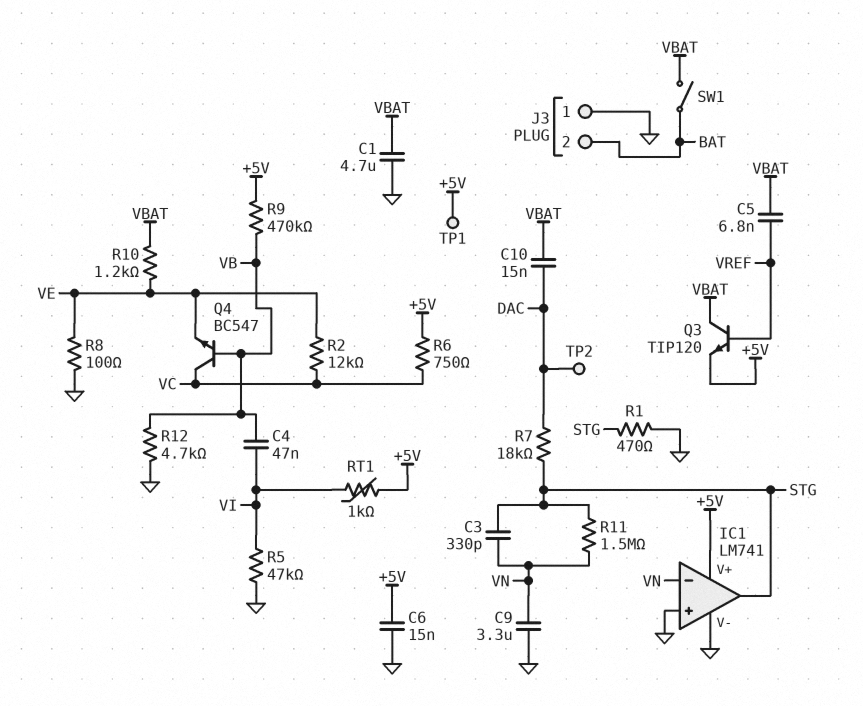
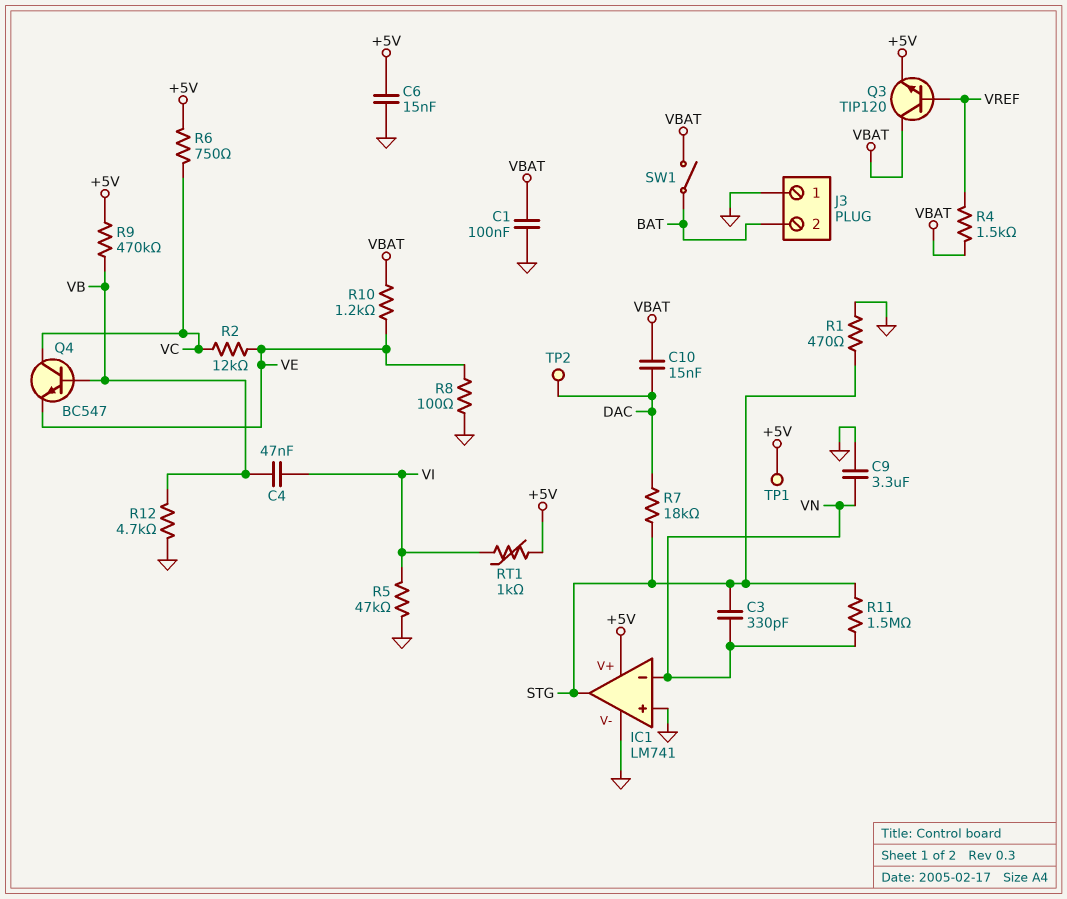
C1: 4.7uF (GND, VBAT) -> 100nF (GND, VBAT)
C5: 6.8nF (VBAT, VREF) -> none
R4: none -> 1.5k (VBAT, VREF)

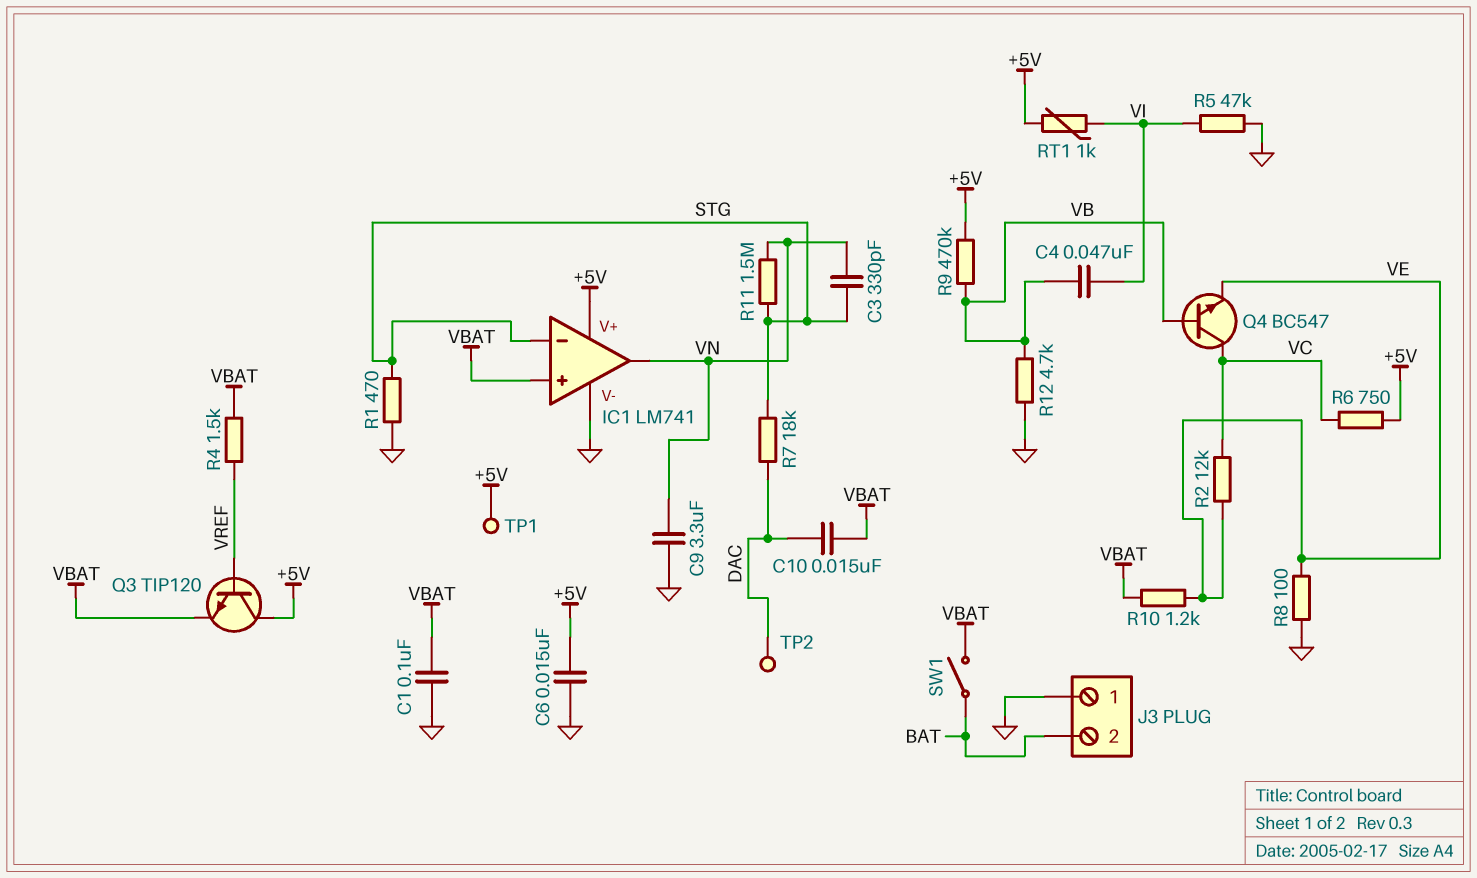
IC1 pin in+: GND -> VBAT
IC1 pin in-: VN -> STG
IC1 pin out: STG -> VN
Q3: NPN TIP120 (B VREF, C VBAT, E +5V) -> NPN TIP120 (B VREF, C +5V, E VBAT)

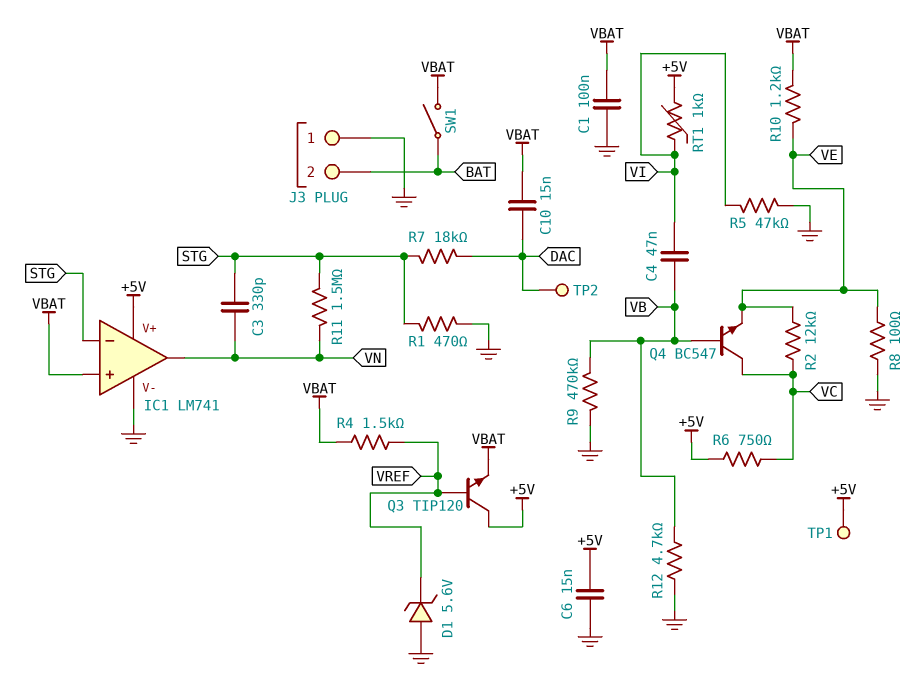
C9: 3.3uF (GND, VN) -> none
D1: none -> zener 5.6V (A GND, K VREF)
R9: 470k (+5V, VB) -> 470k (GND, VB)

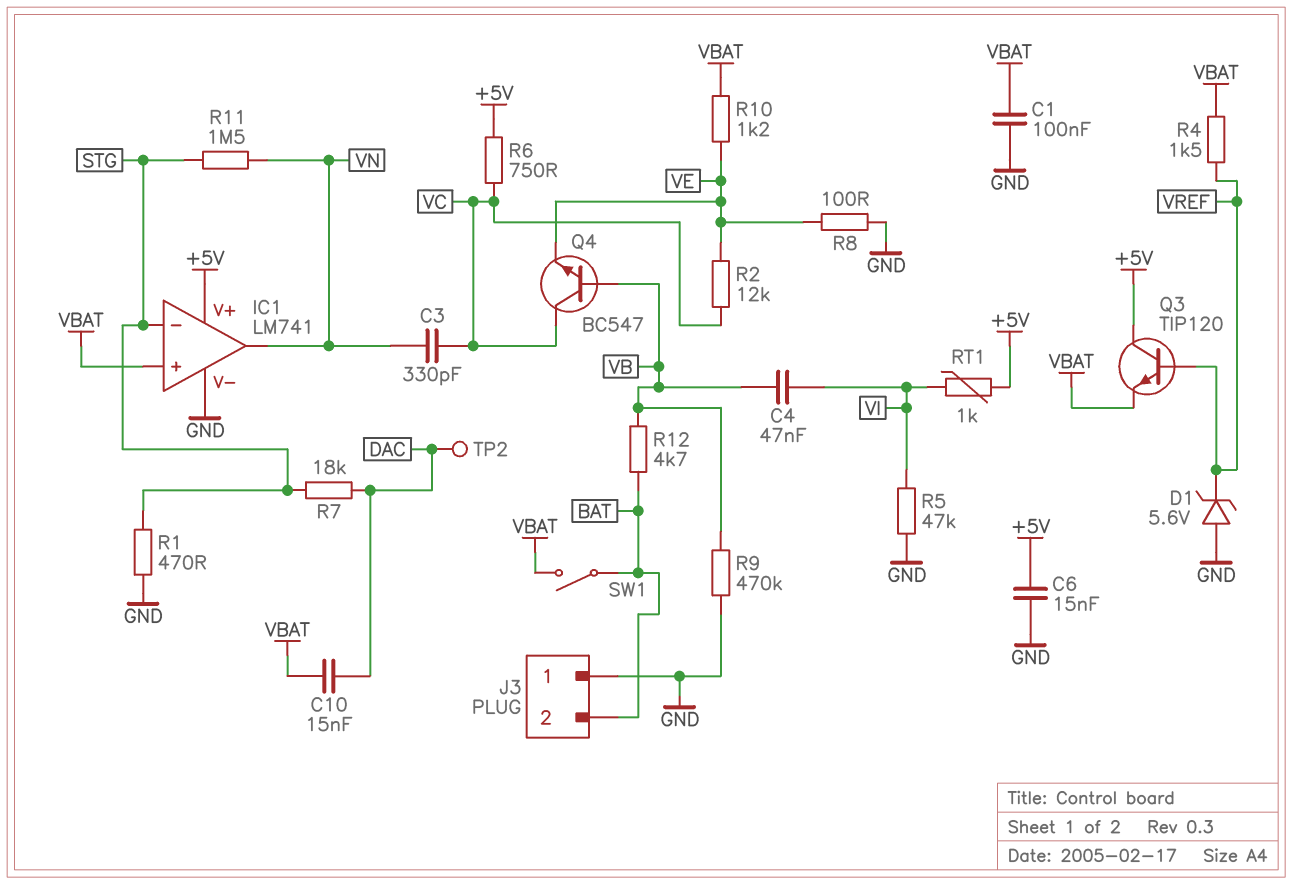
C3: 330pF (STG, VN) -> 330pF (VC, VN)
R12: 4.7k (GND, VB) -> 4.7k (BAT, VB)
TP1: test point (+5V) -> none

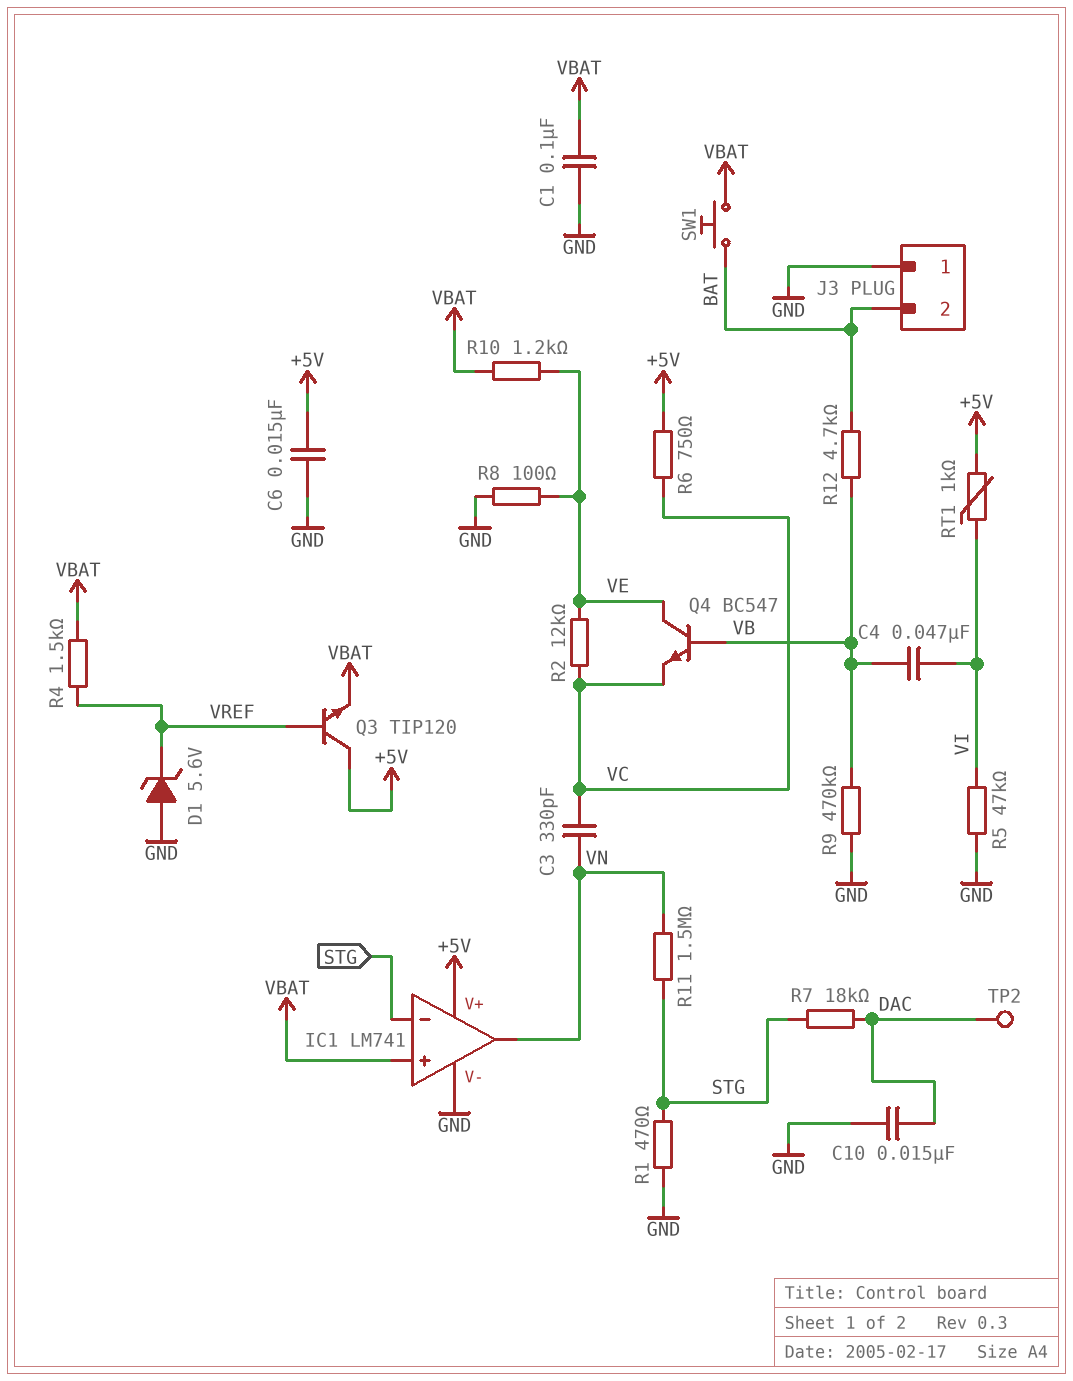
C10: 15nF (DAC, VBAT) -> 15nF (DAC, GND)
Q4: NPN BC547 (B VB, C VC, E VE) -> NPN BC547 (B VB, C VE, E VC)
SW1: switch (BAT, VBAT) -> button (BAT, VBAT)

